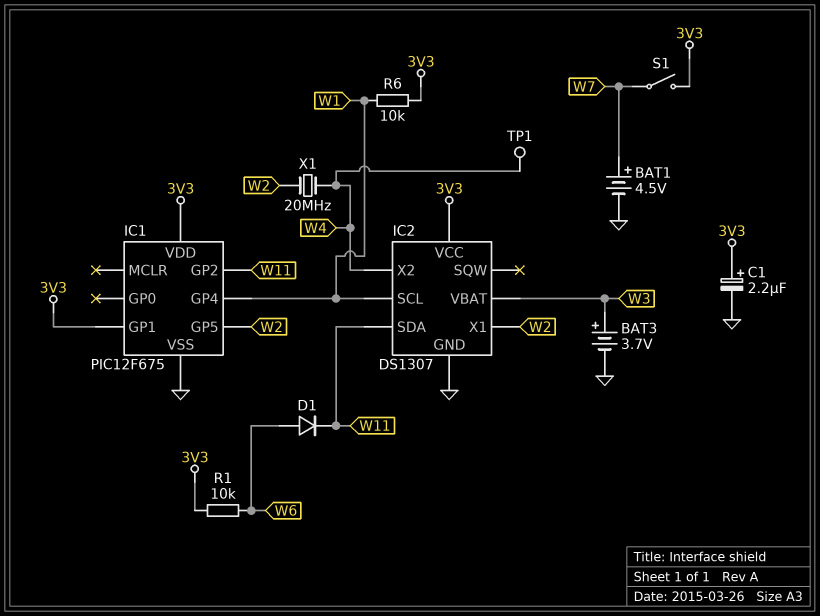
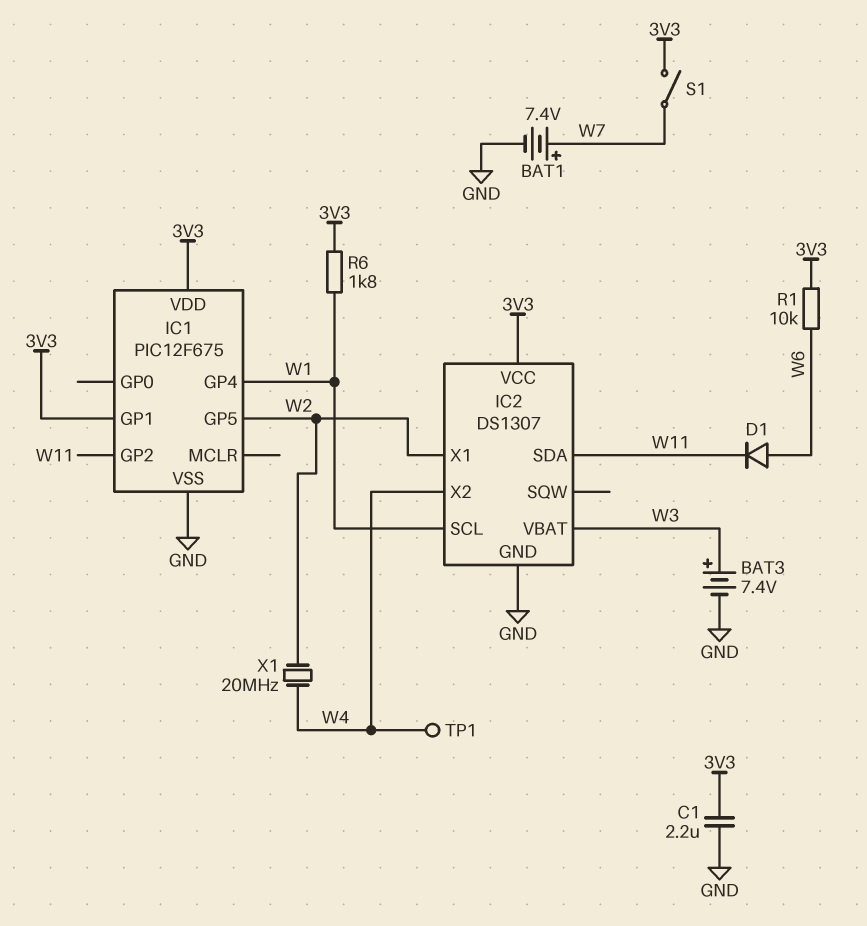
BAT1: 4.5V (plus W7, minus GND) -> 7.4V (plus W7, minus GND)
BAT3: 3.7V (plus W3, minus GND) -> 7.4V (plus W3, minus GND)
C1: 2.2uF (plus 3V3, minus GND) -> 2.2uF (3V3, GND)
R6: 10k (3V3, W1) -> 1.8k (3V3, W1)

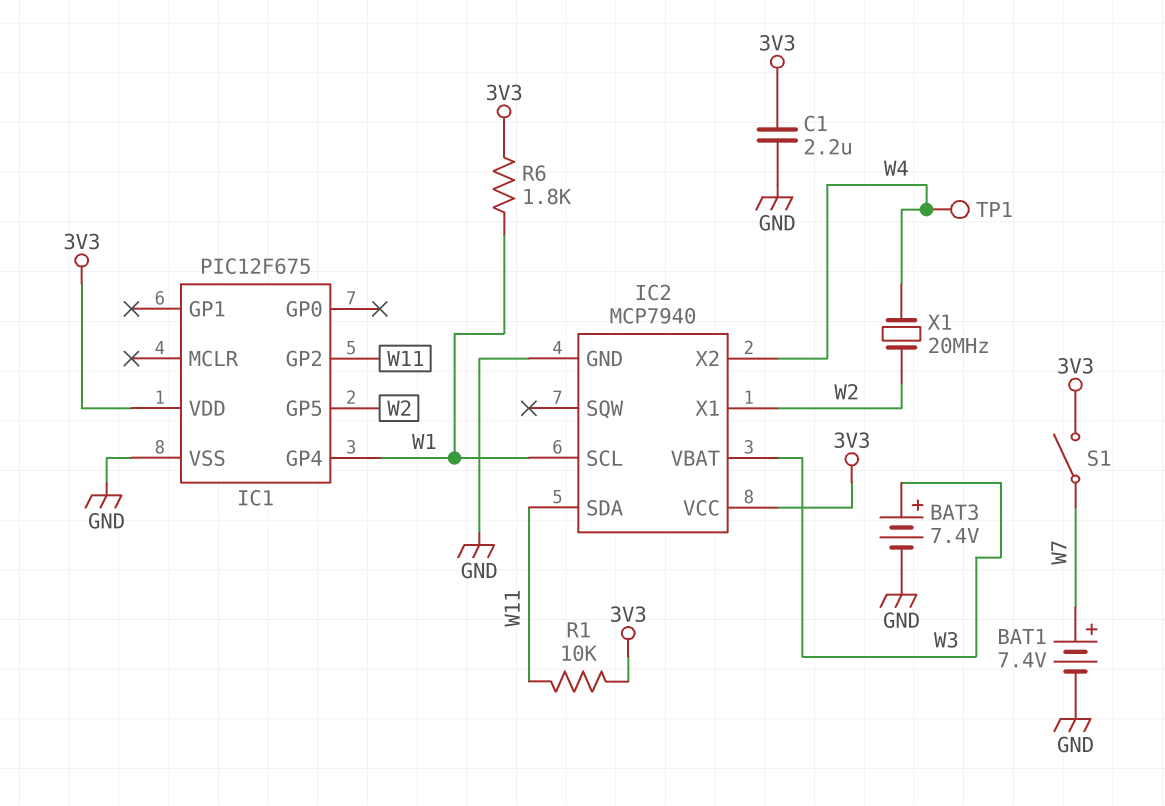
D1: diode (A W6, K W11) -> none
IC1 pin GP1: 3V3 -> none
IC2: DS1307 -> MCP7940
R1: 10k (3V3, W6) -> 10k (3V3, W11)

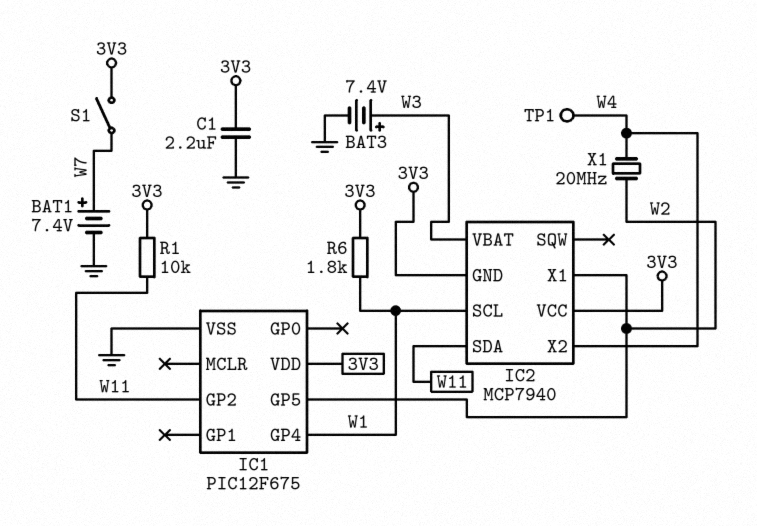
IC2 pin GND: GND -> 3V3

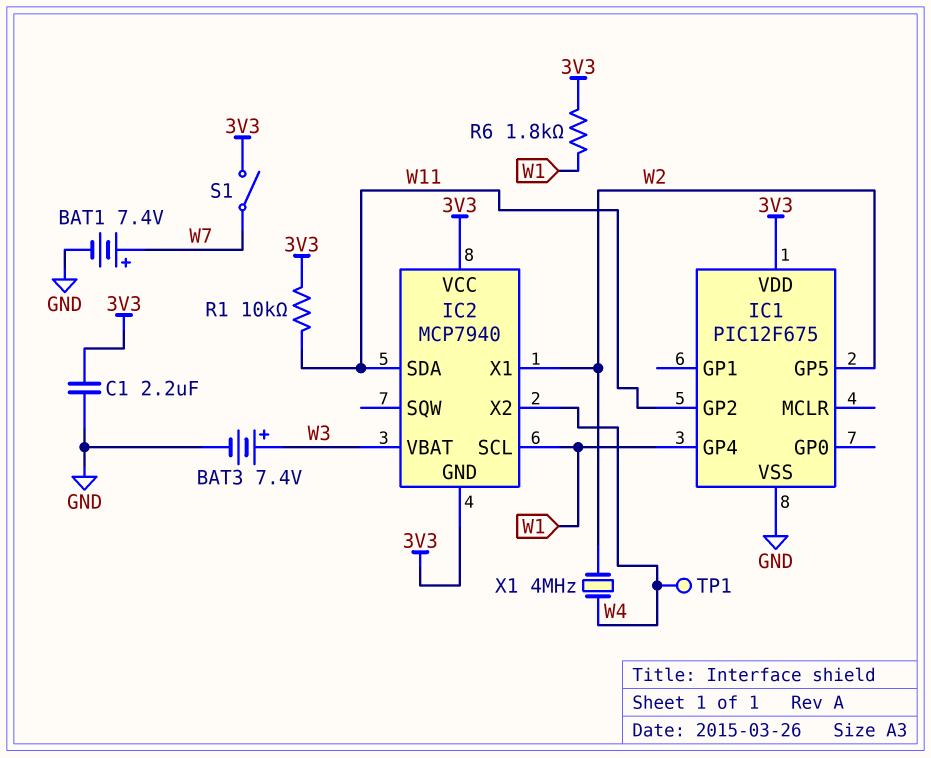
X1: 20MHz (W2, W4) -> 4MHz (W2, W4)

